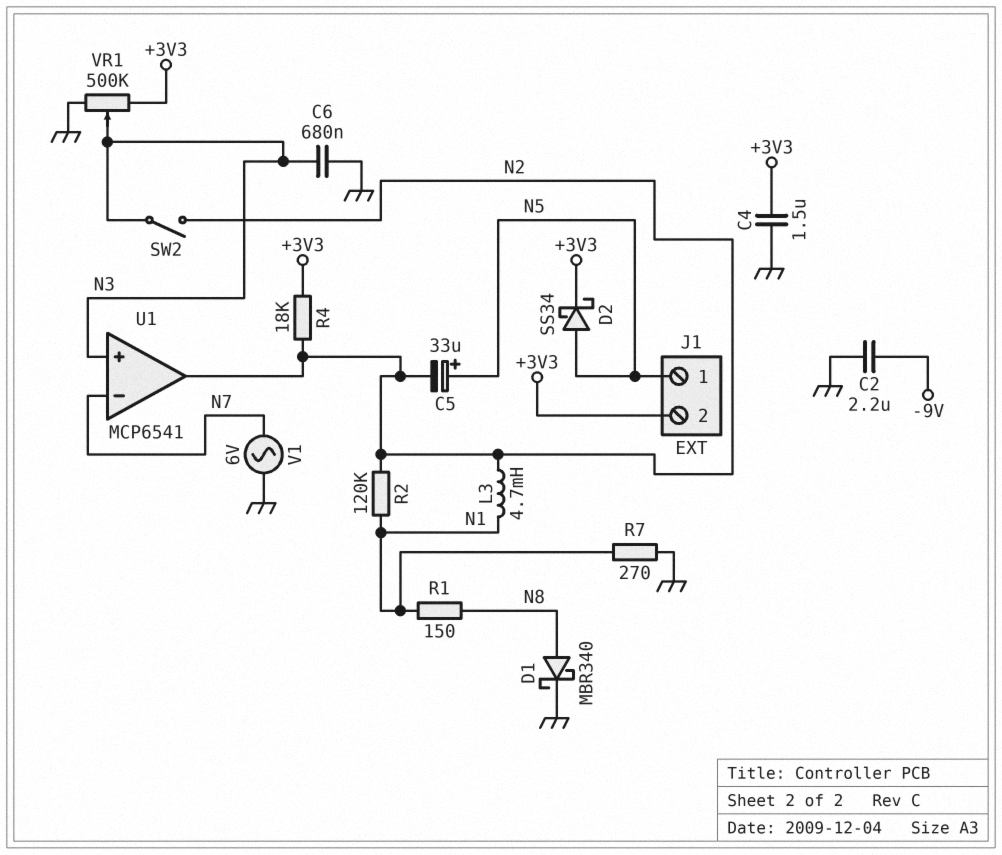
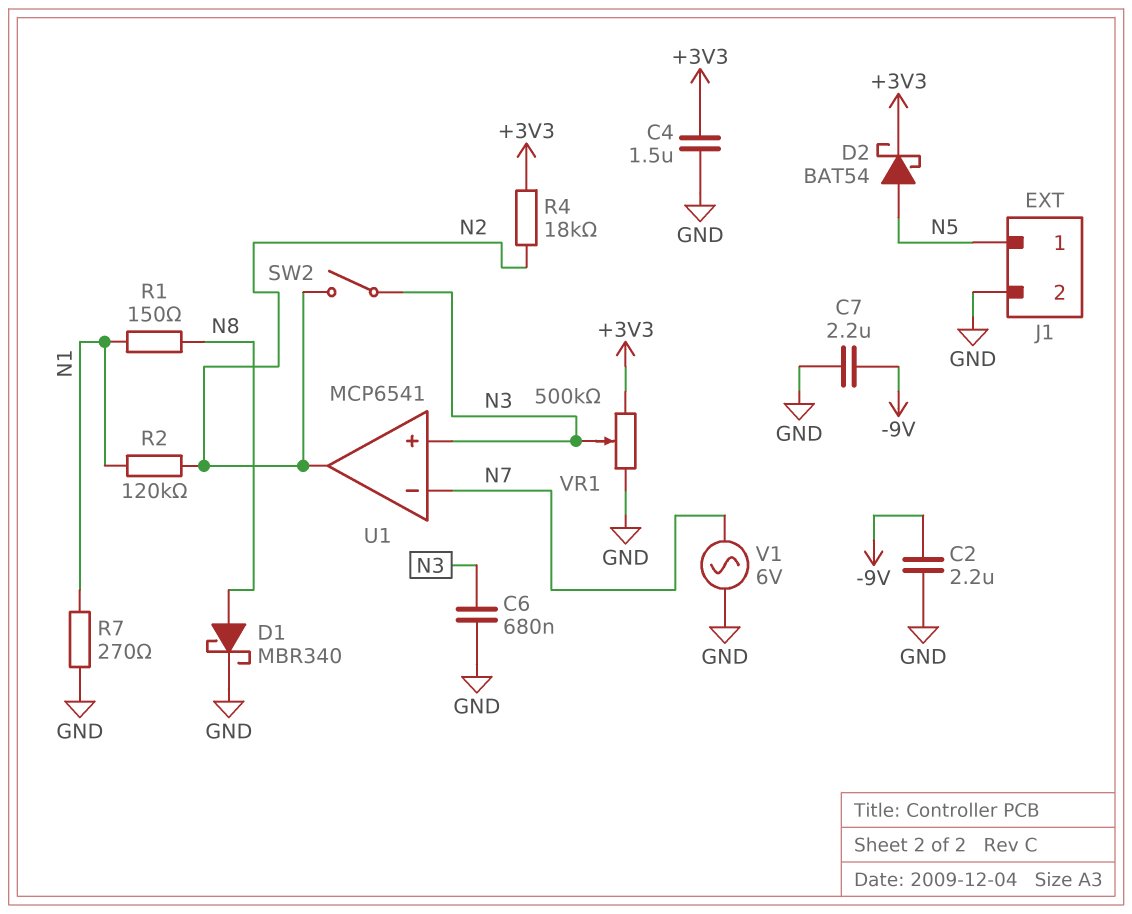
C5: 33uF (plus N5, minus N2) -> none
C7: none -> 2.2uF (-9V, GND)
D2: schottky SS34 (A N5, K +3V3) -> schottky BAT54 (A N5, K +3V3)
J1 pin 2: +3V3 -> GND
L3: 4.7mH (N1, N2) -> none

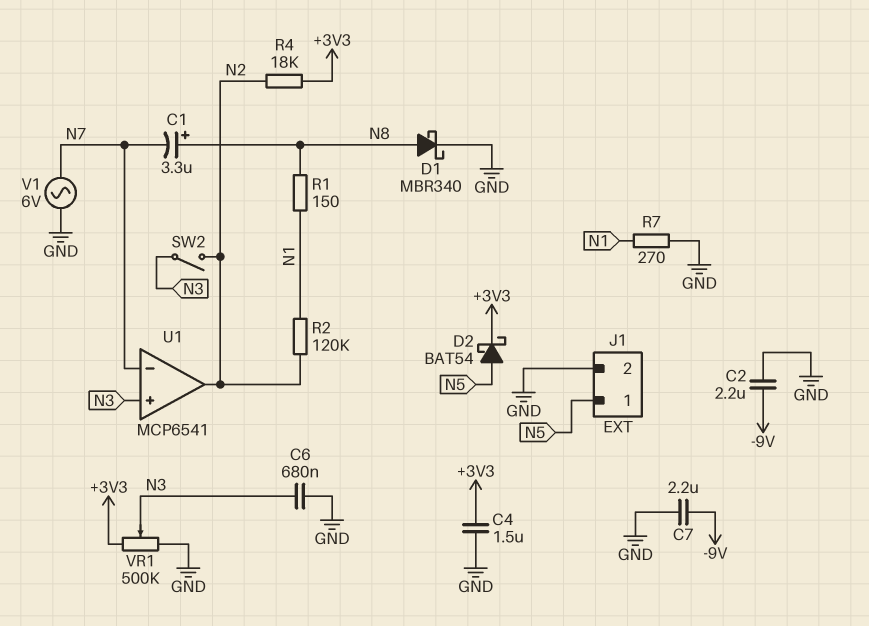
C1: none -> 3.3uF (plus N8, minus N7)

